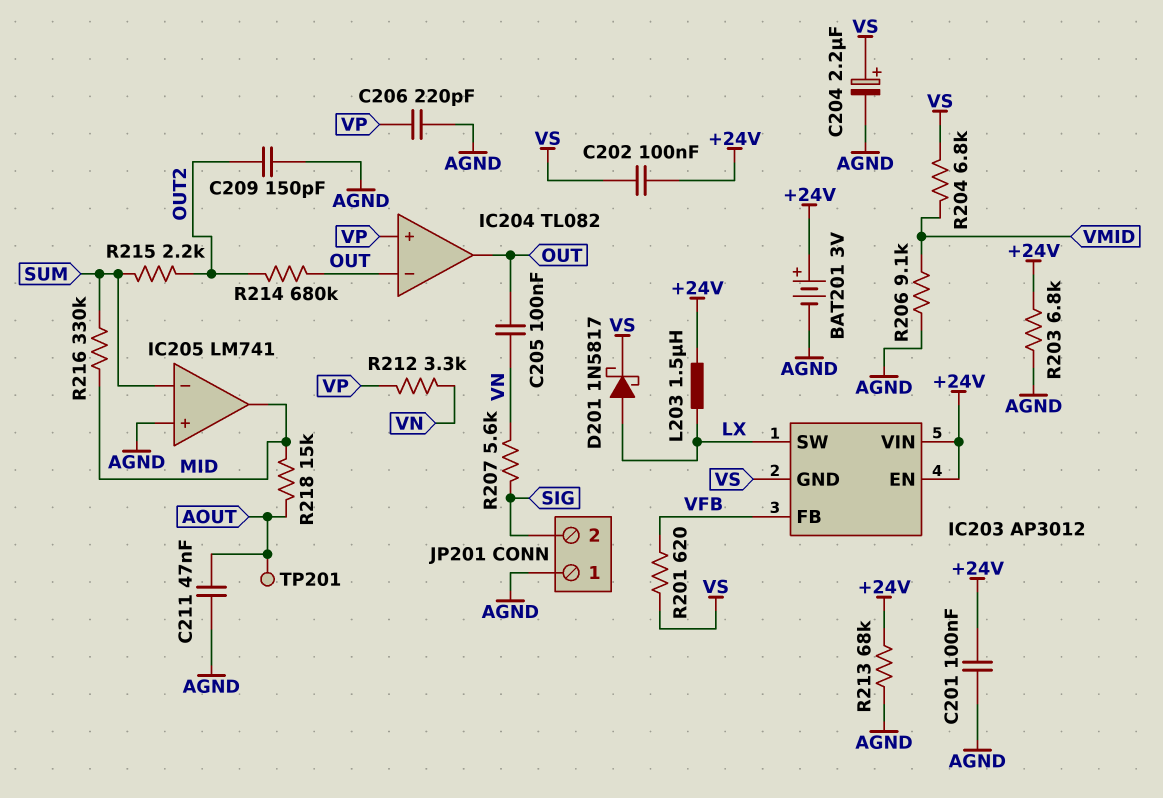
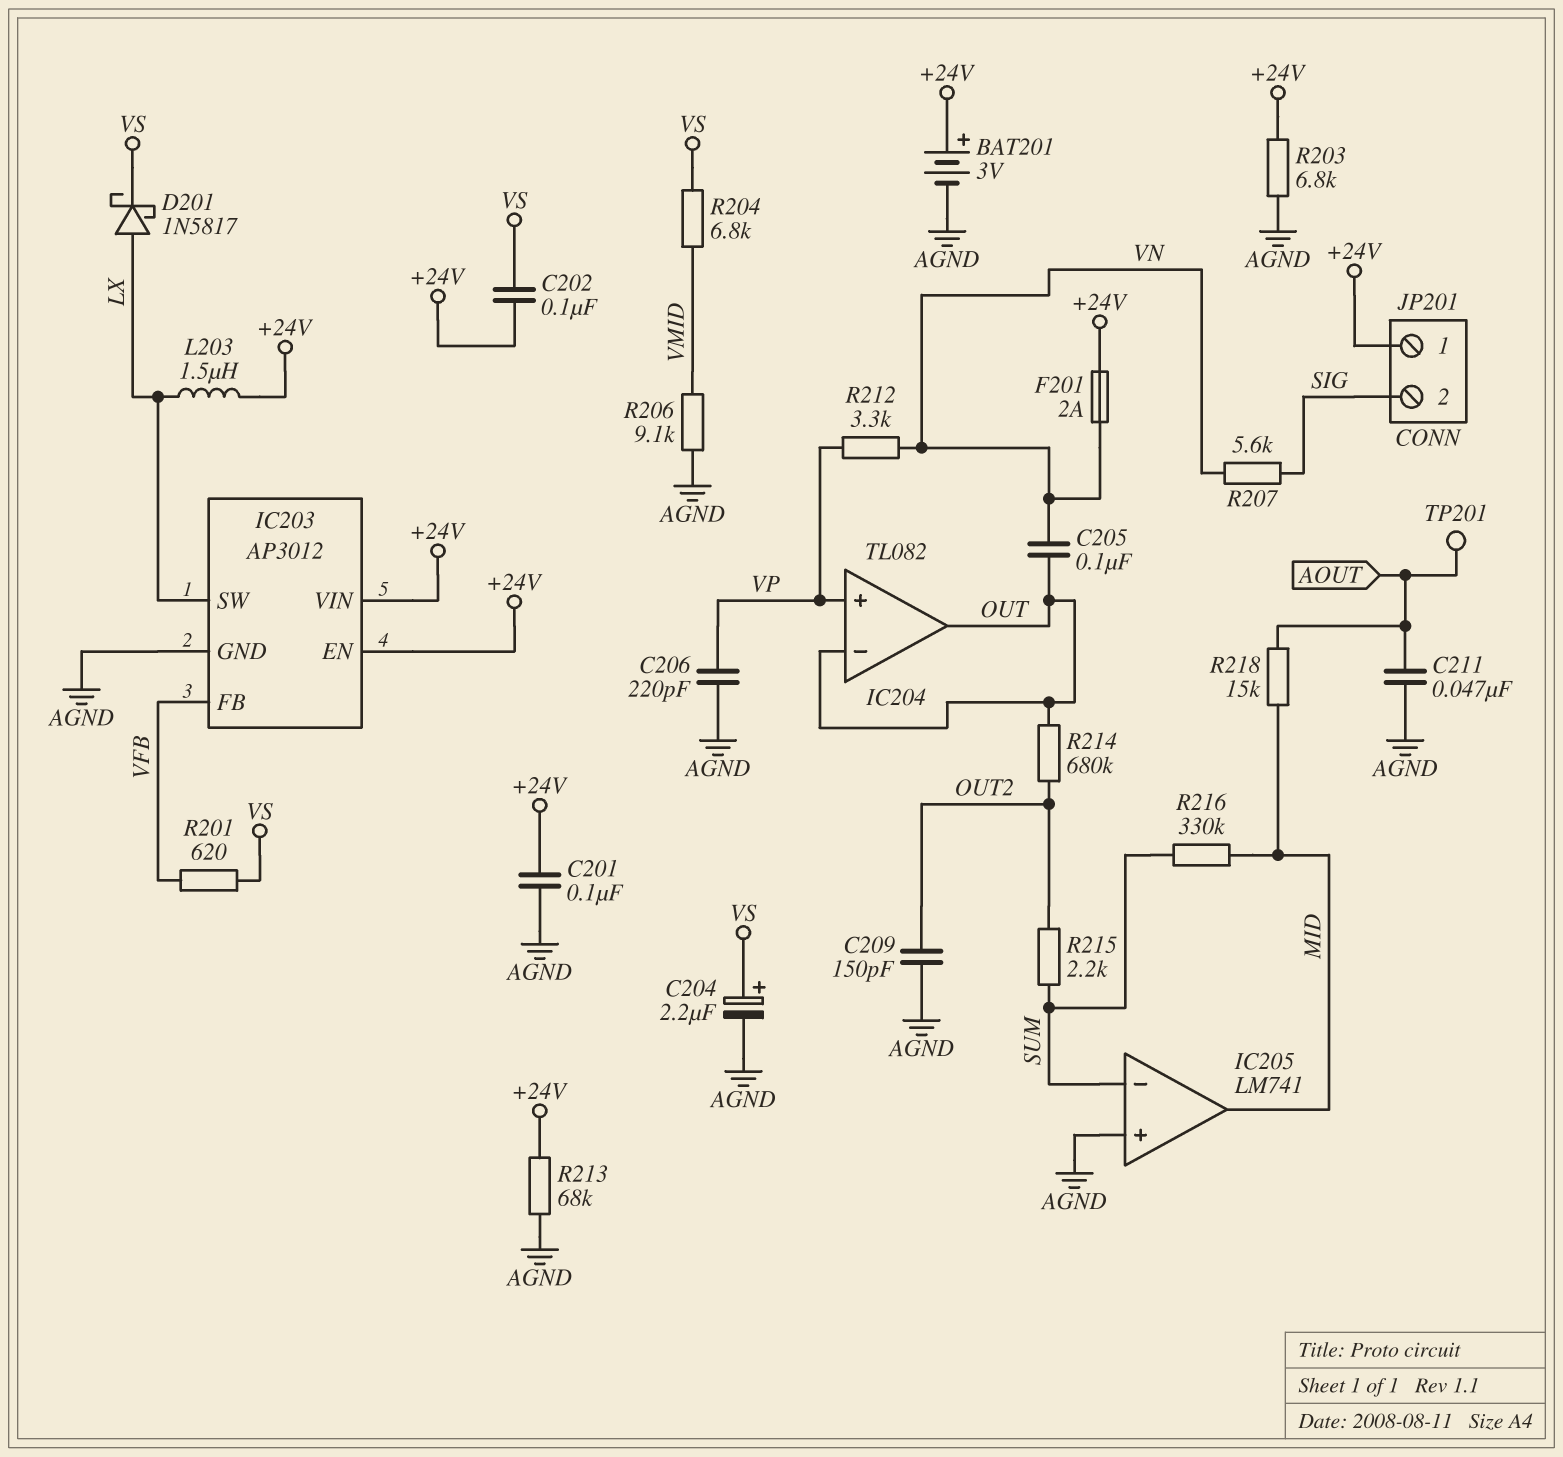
F201: none -> 2A (+24V, VN)
IC203 pin GND: VS -> AGND
JP201 pin 1: AGND -> +24V

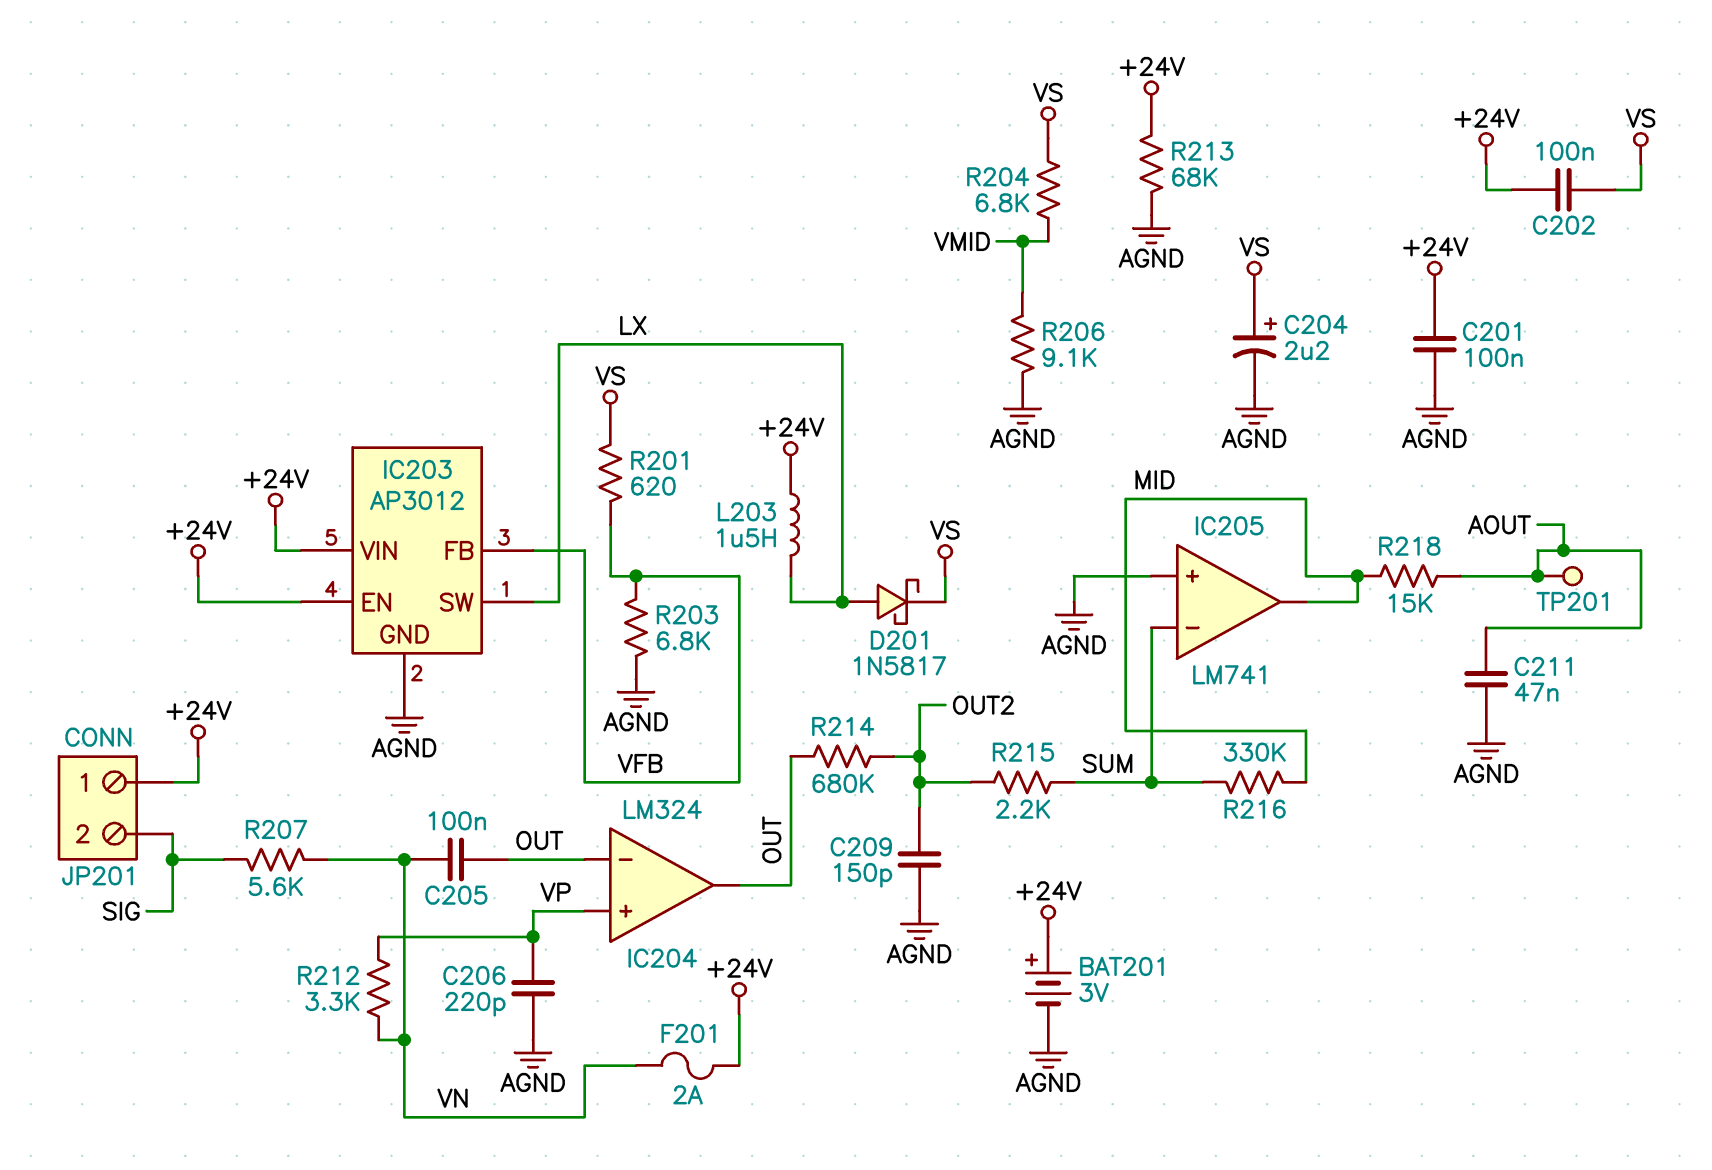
IC204: TL082 -> LM324
R203: 6.8k (+24V, AGND) -> 6.8k (AGND, VFB)

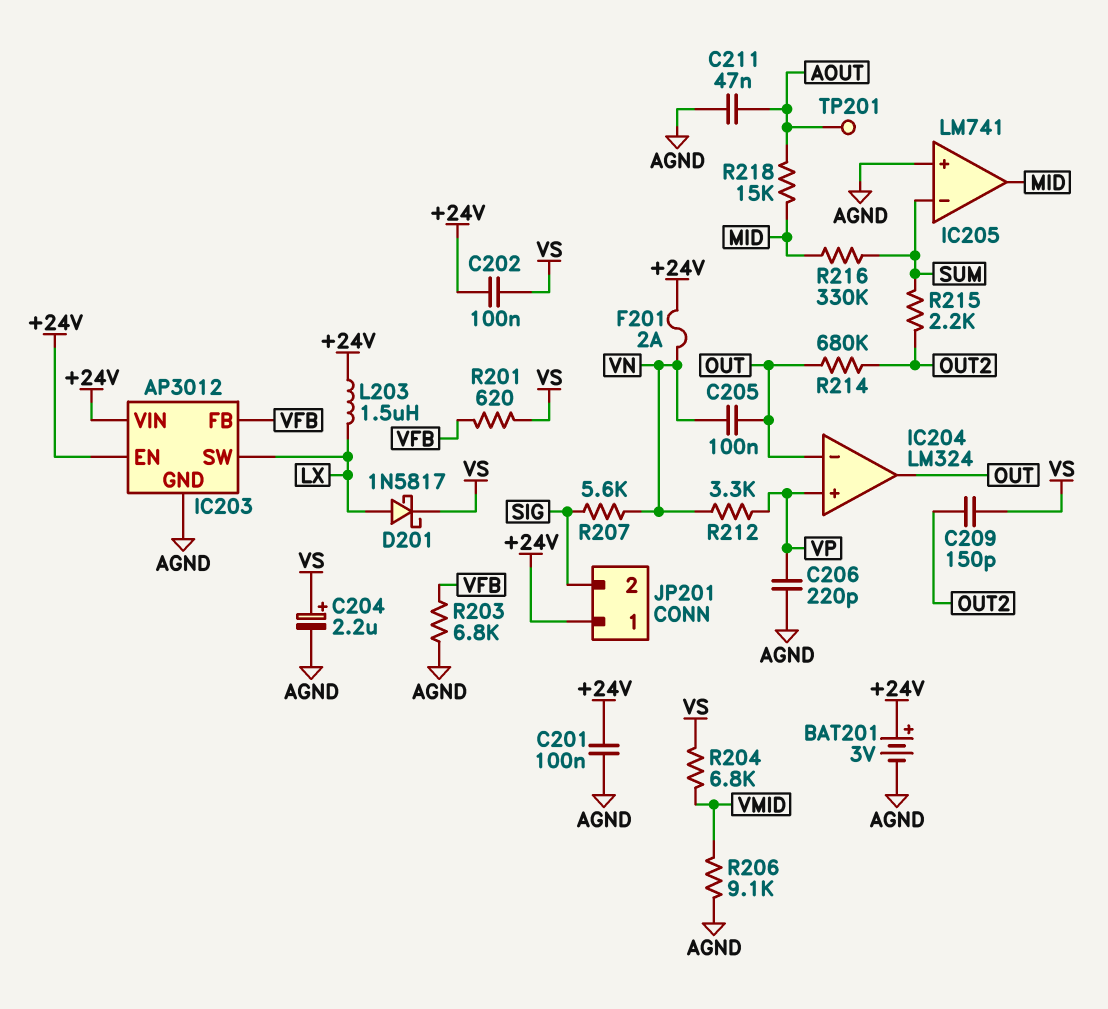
C209: 150pF (AGND, OUT2) -> 150pF (OUT2, VS)
R213: 68k (+24V, AGND) -> none

